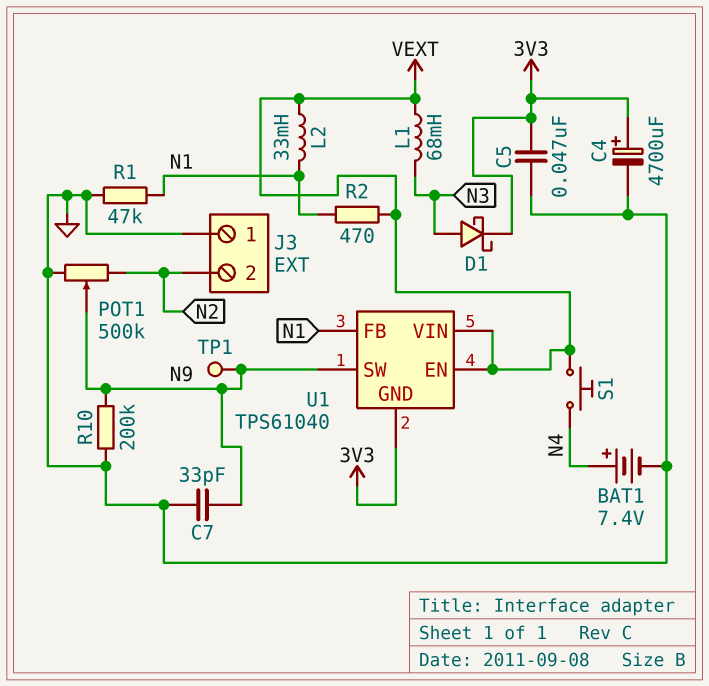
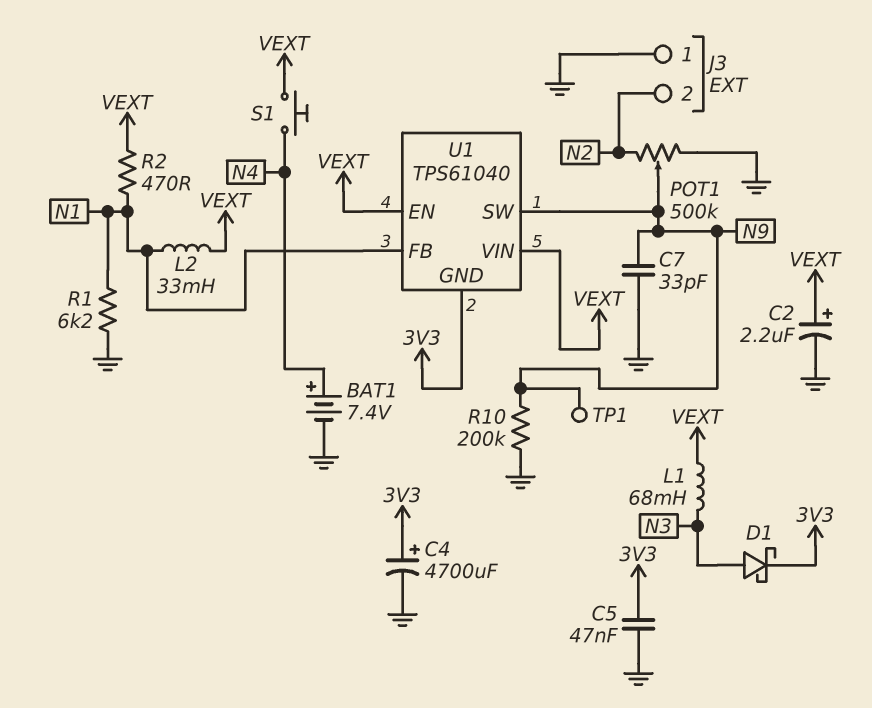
C2: none -> 2.2uF (plus VEXT, minus GND)
R1: 47k (GND, N1) -> 6.2k (GND, N1)

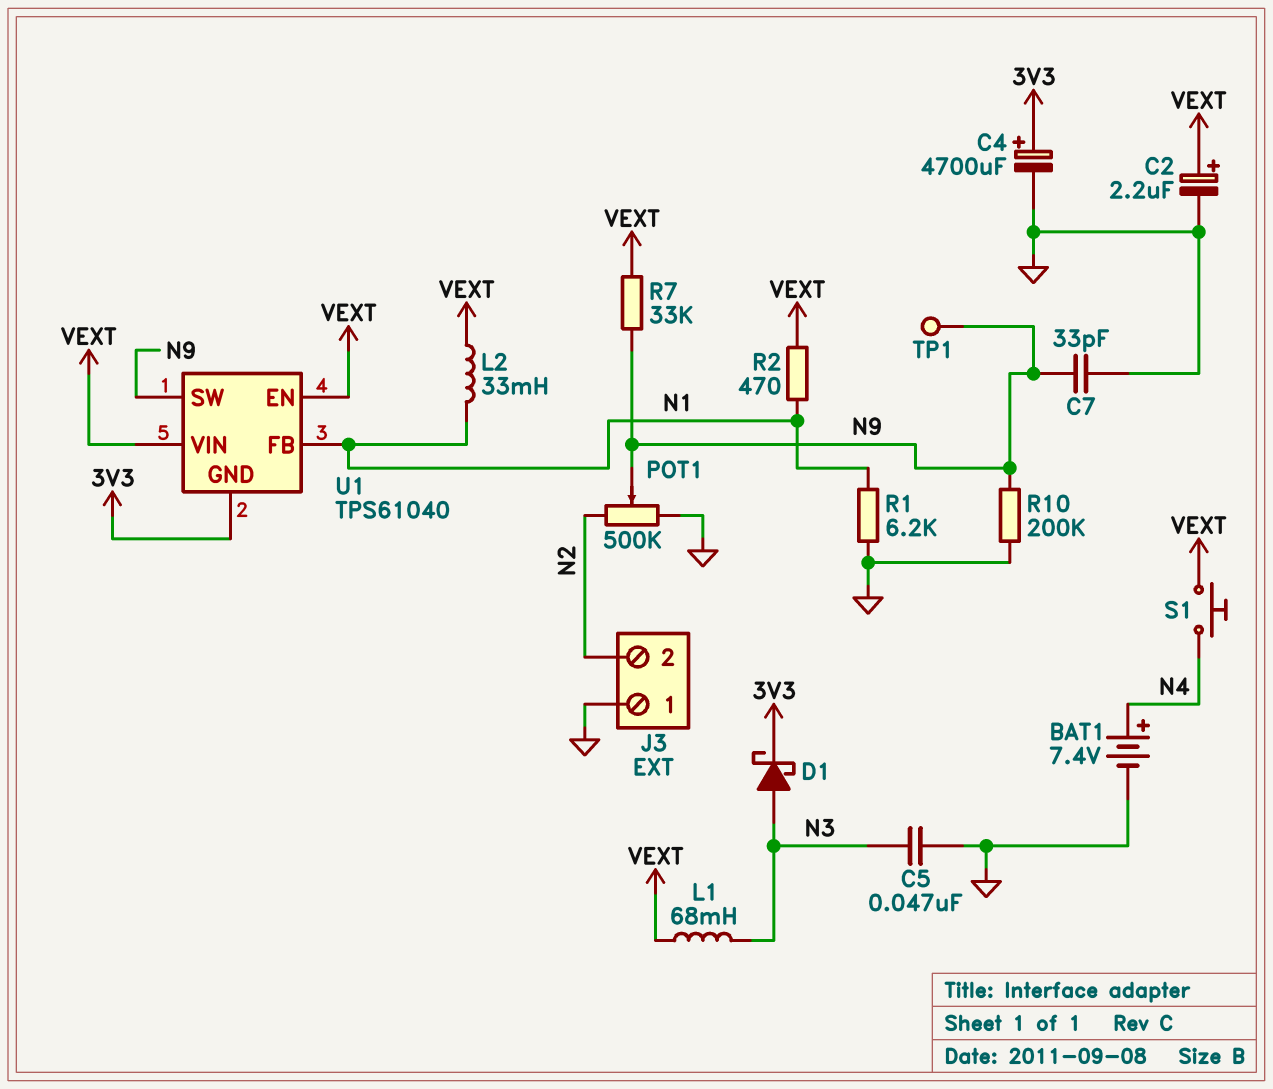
C5: 47nF (3V3, GND) -> 47nF (GND, N3)
R7: none -> 33k (N9, VEXT)

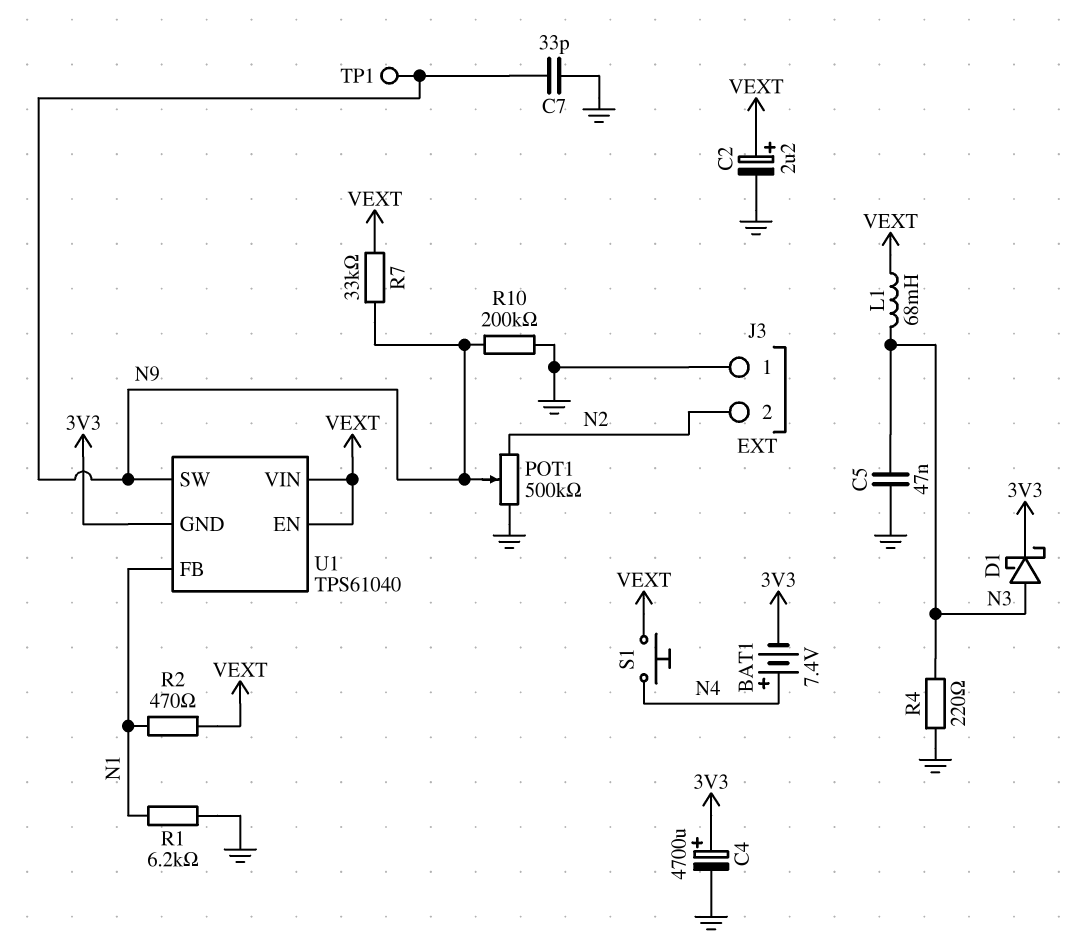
BAT1: 7.4V (plus N4, minus GND) -> 7.4V (plus N4, minus 3V3)
L2: 33mH (N1, VEXT) -> none
R4: none -> 220 (GND, N3)

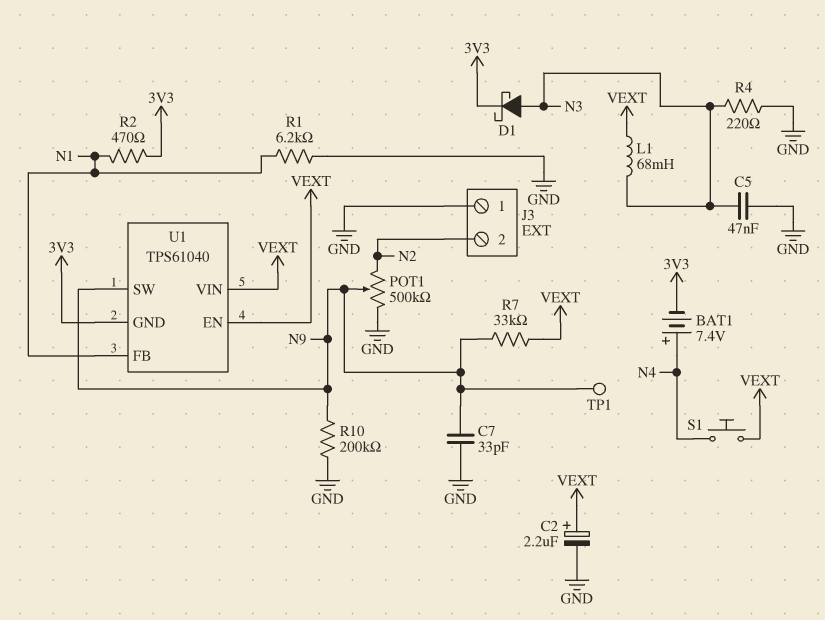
C4: 4700uF (plus 3V3, minus GND) -> none
R2: 470 (N1, VEXT) -> 470 (3V3, N1)

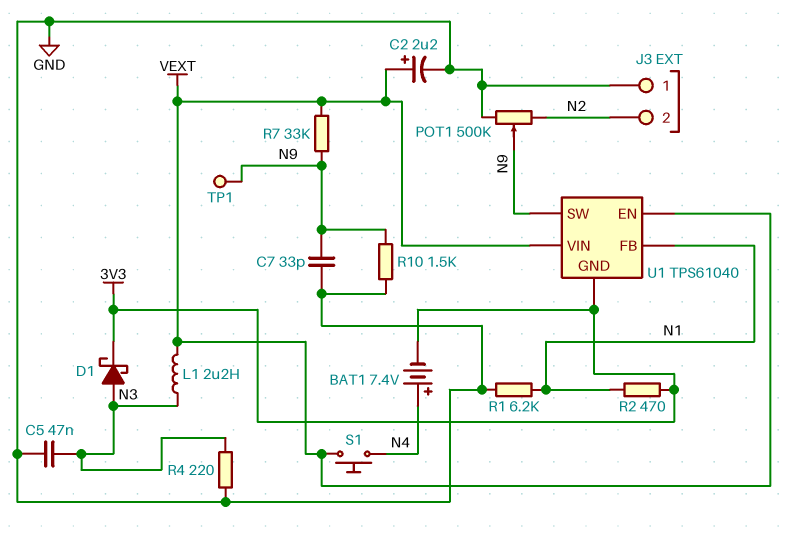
L1: 68mH (N3, VEXT) -> 2.2uH (N3, VEXT)
R10: 200k (GND, N9) -> 1.5k (GND, N9)

